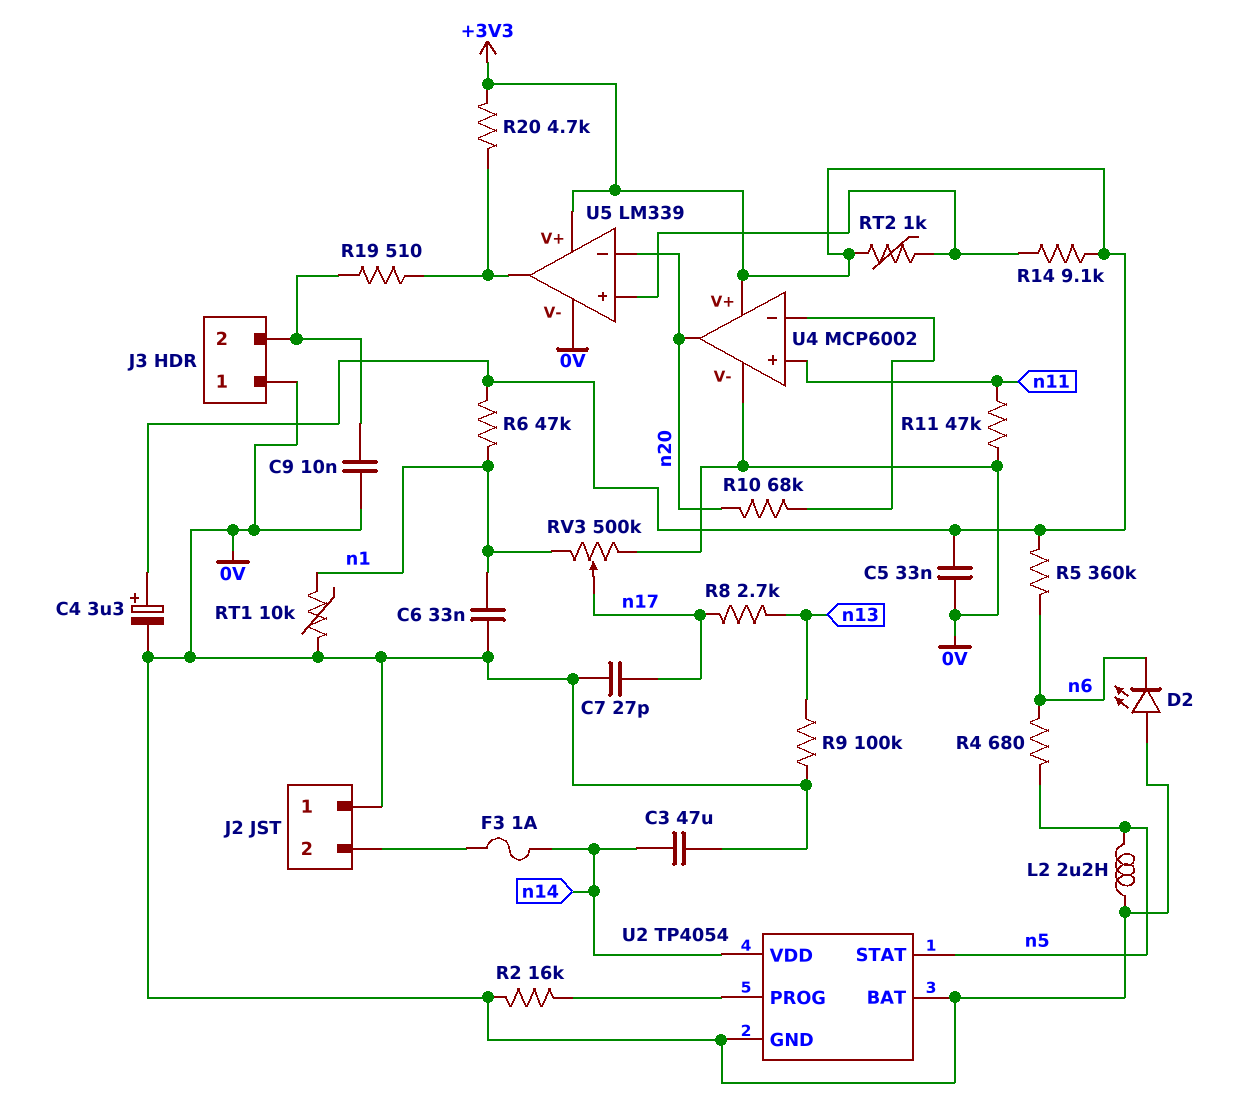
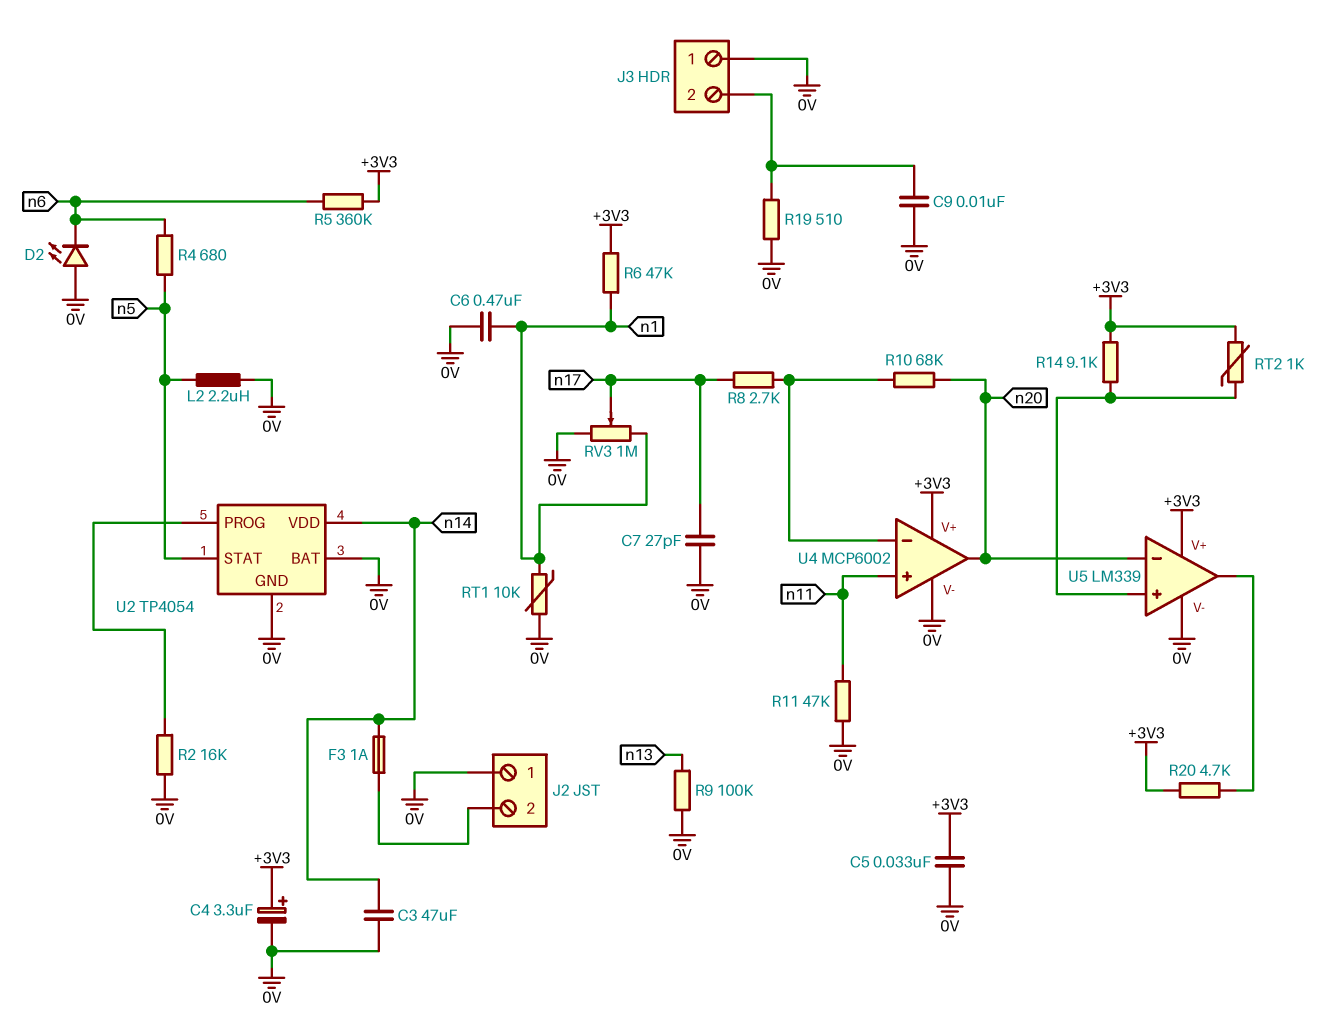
C6: 33nF (0V, n1) -> 470nF (0V, n1)
R8: 2.7k (n13, n17) -> 2.7k (U4/in-, n17)
R19: 510 (J3/2, U5/out) -> 510 (0V, J3/2)
RV3: 500k (0V, n1, wiper n17) -> 1M (0V, n1, wiper n17)

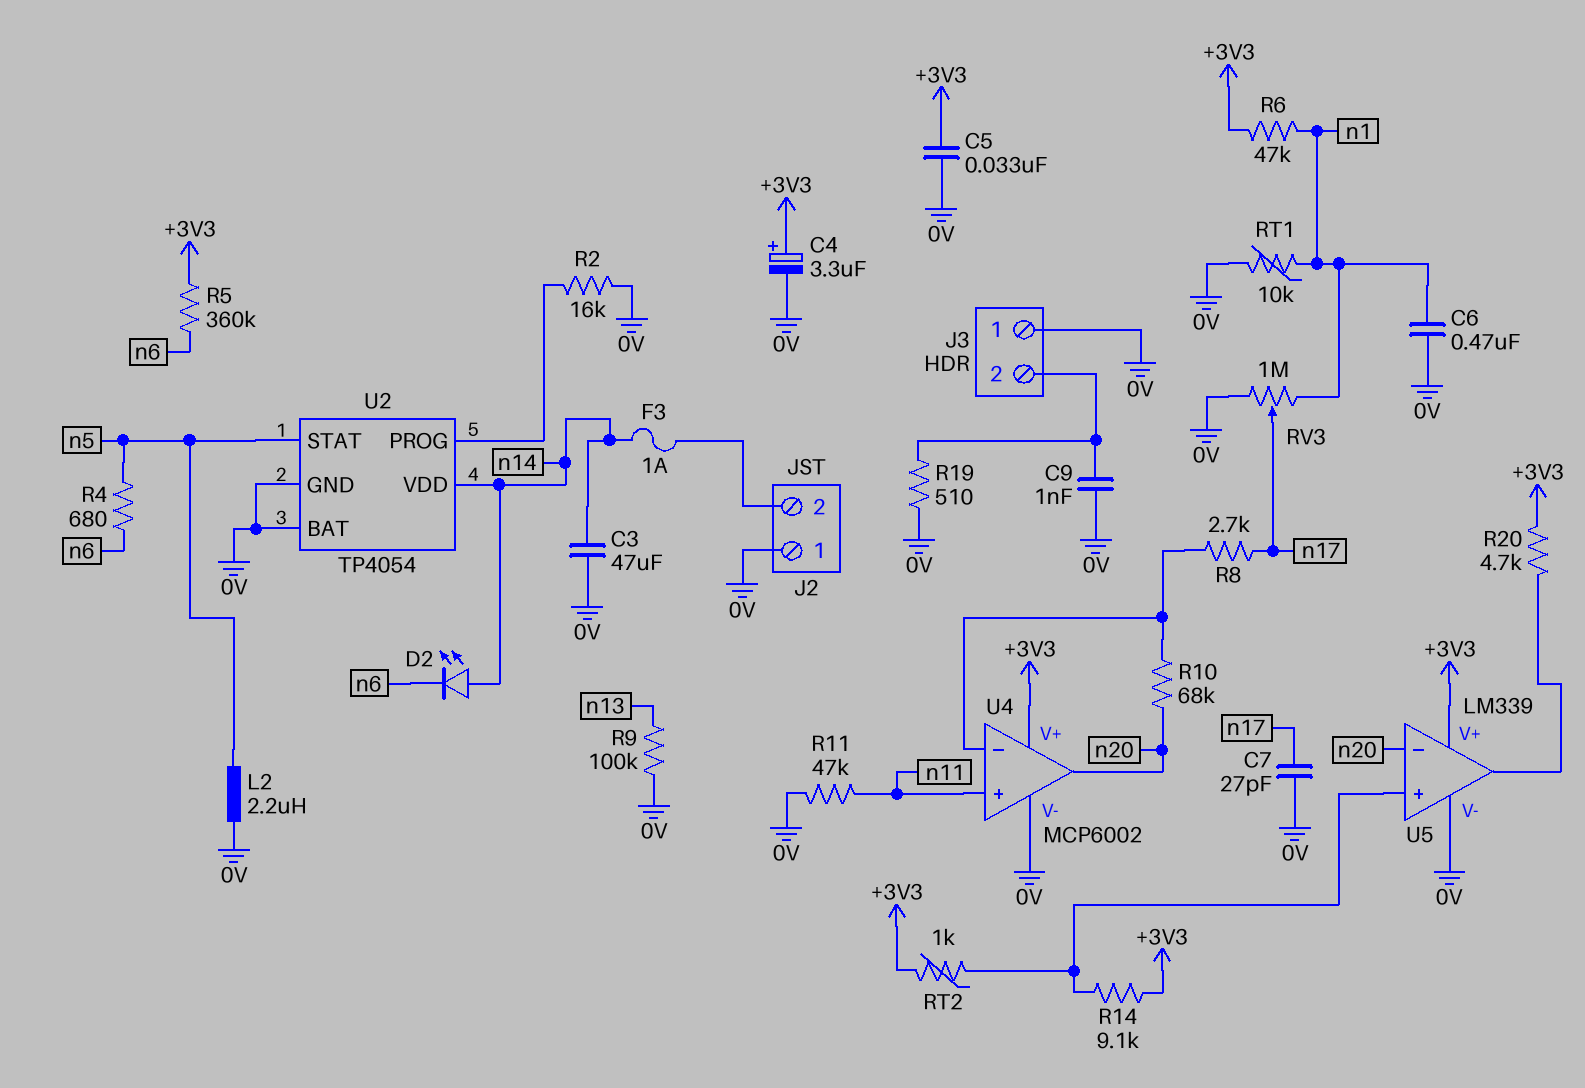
C9: 10nF (0V, J3/2) -> 1nF (0V, J3/2)
D2: LED (A 0V, K n6) -> LED (A n14, K n6)

